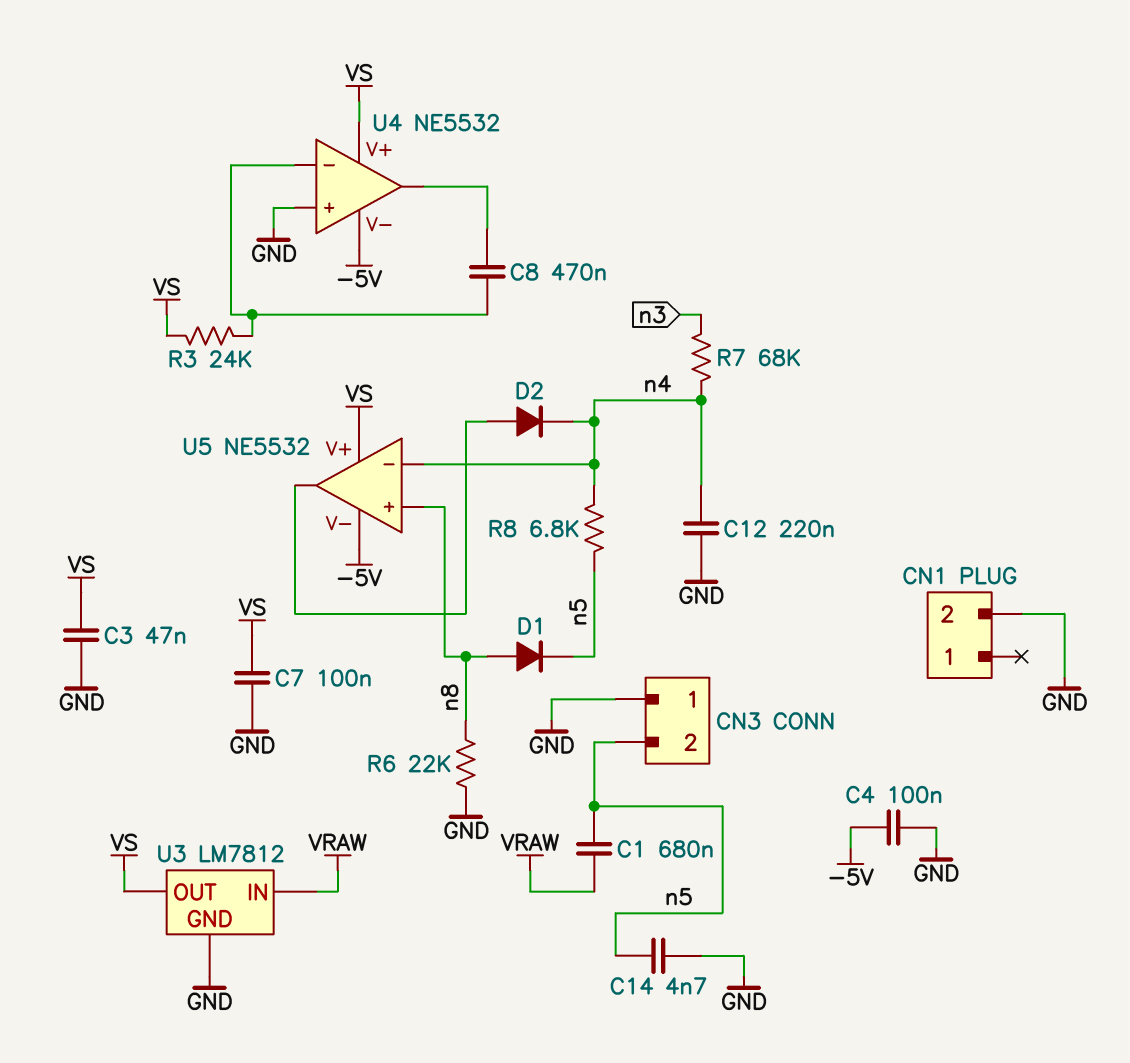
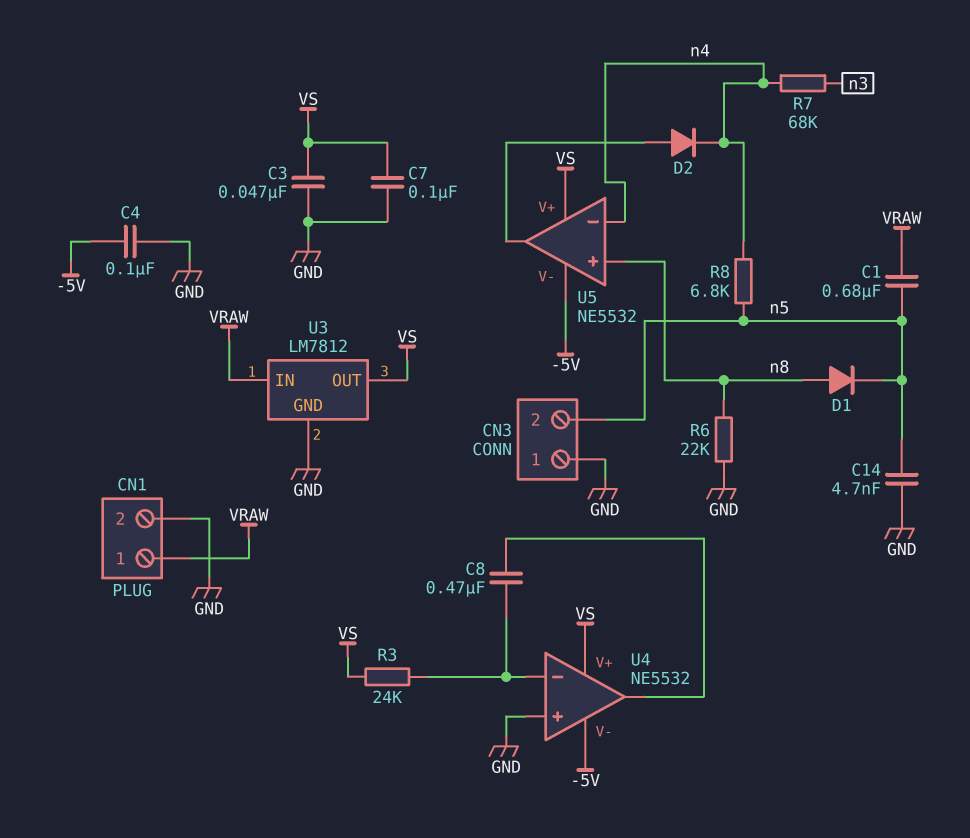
C12: 220nF (GND, n4) -> none
CN1 pin 1: none -> VRAW

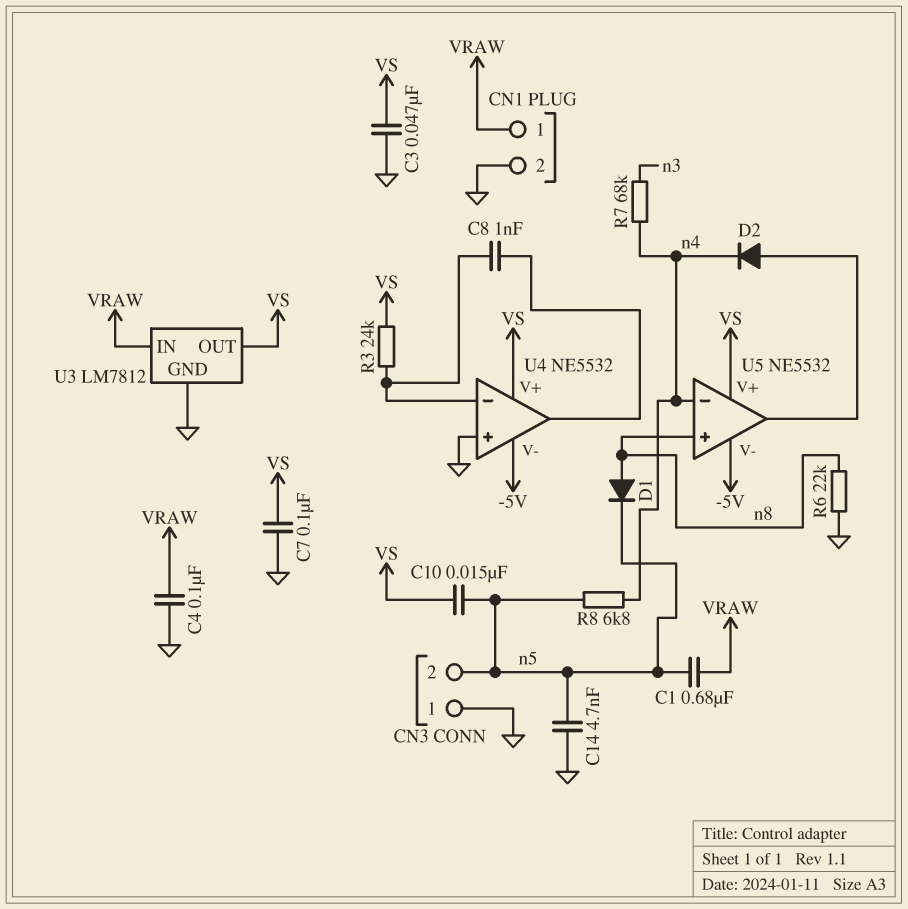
C4: 100nF (-5V, GND) -> 100nF (GND, VRAW)
C8: 470nF (U4/in-, U4/out) -> 1nF (U4/in-, U4/out)
C10: none -> 15nF (VS, n5)

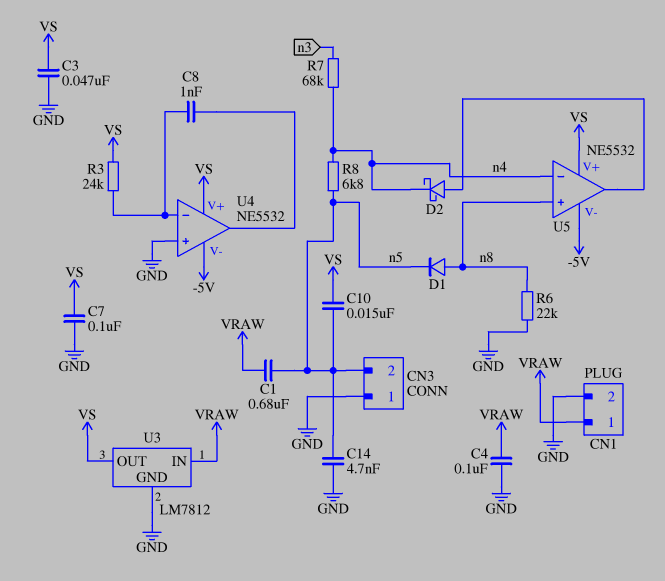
D2: diode (A U5/out, K n4) -> schottky (A U5/out, K n4)

